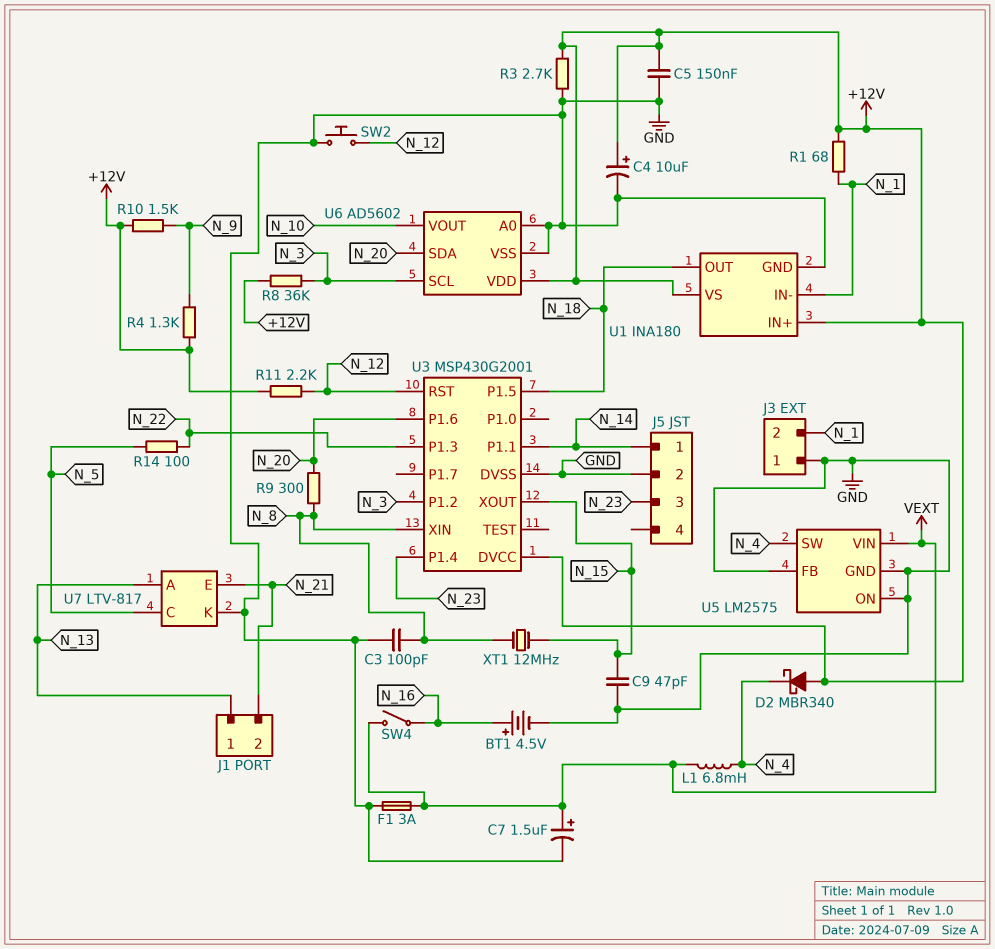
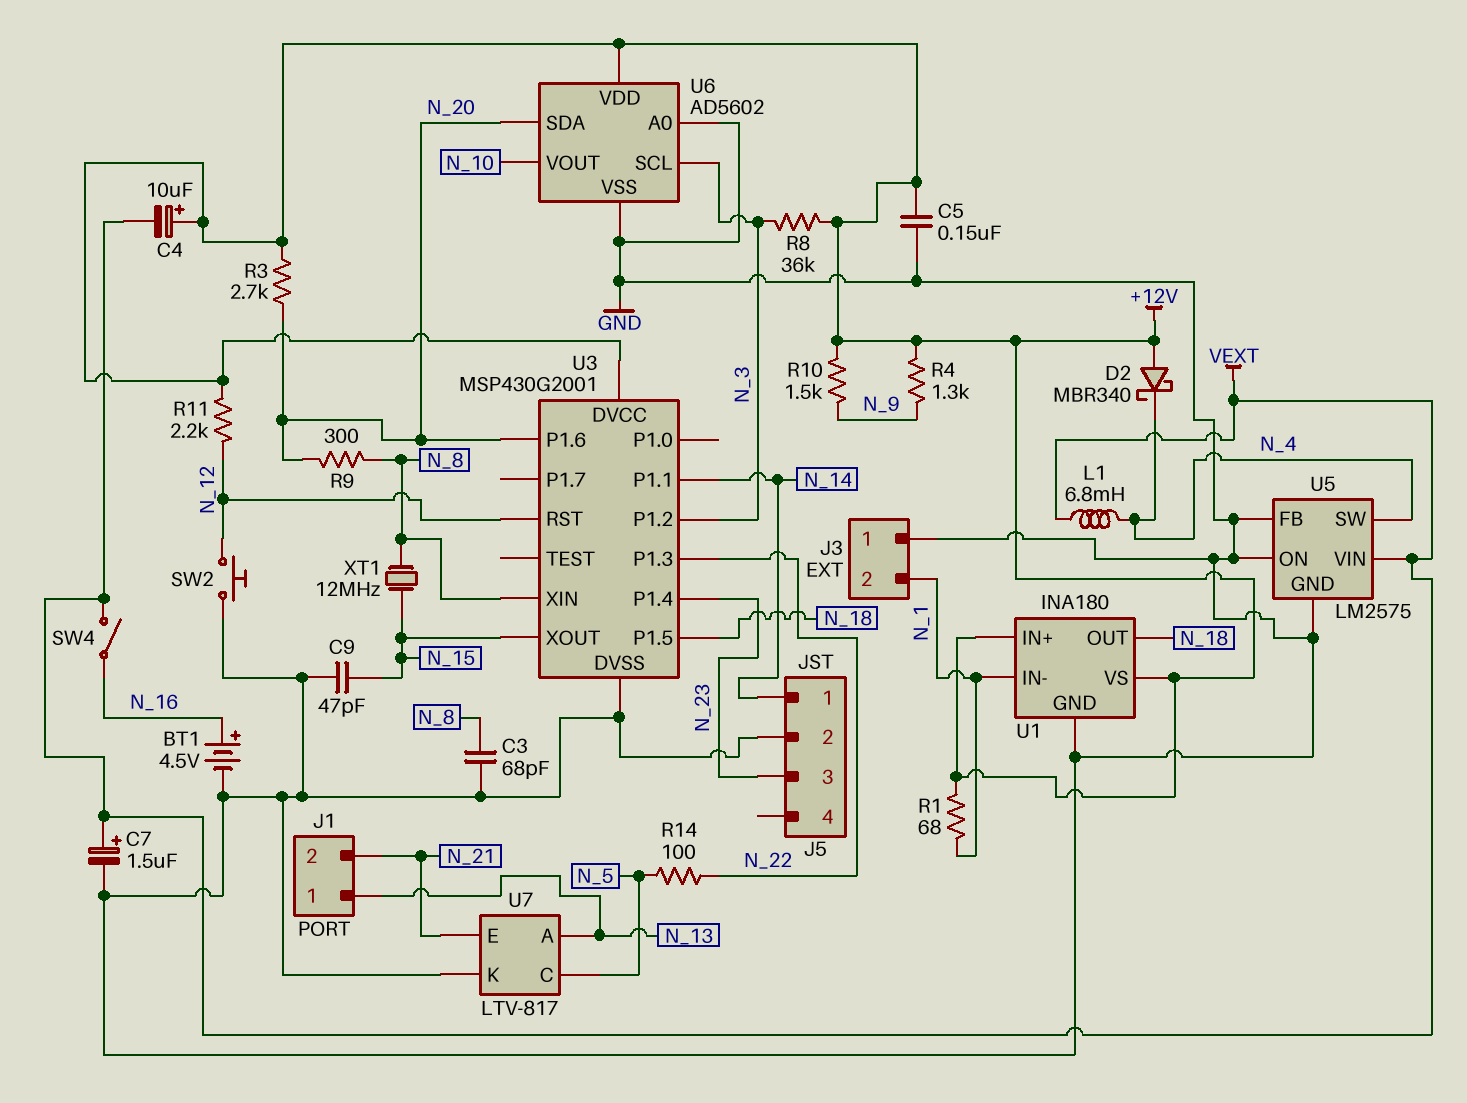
C3: 100pF (GND, N_8) -> 68pF (GND, N_8)
C4: 10uF (plus +12V, minus GND) -> 10uF (plus +12V, minus VEXT)
F1: 3A (GND, VEXT) -> none
R3: 2.7k (+12V, GND) -> 2.7k (+12V, N_20)

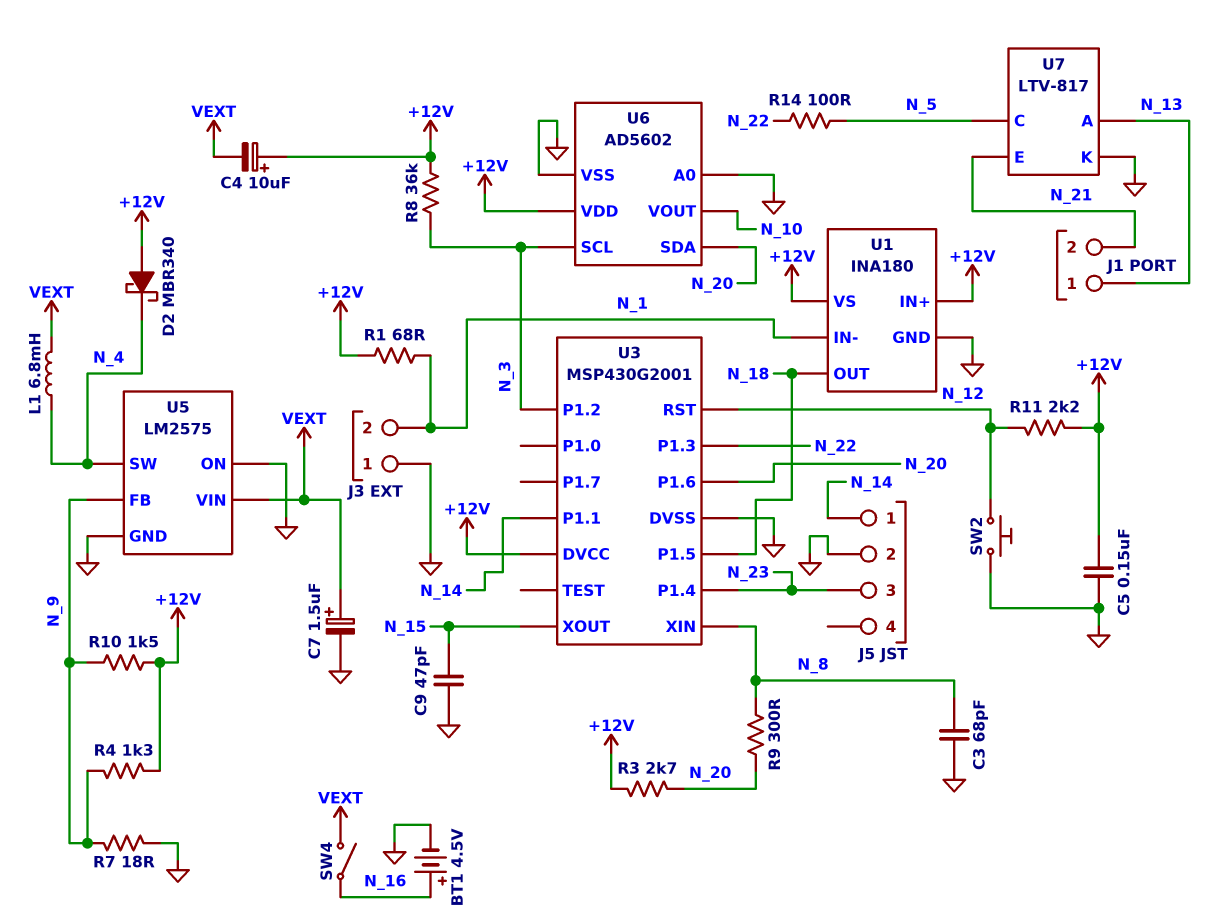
R7: none -> 18 (GND, N_9)
U5 pin FB: GND -> N_9
XT1: 12MHz (N_8, N_15) -> none

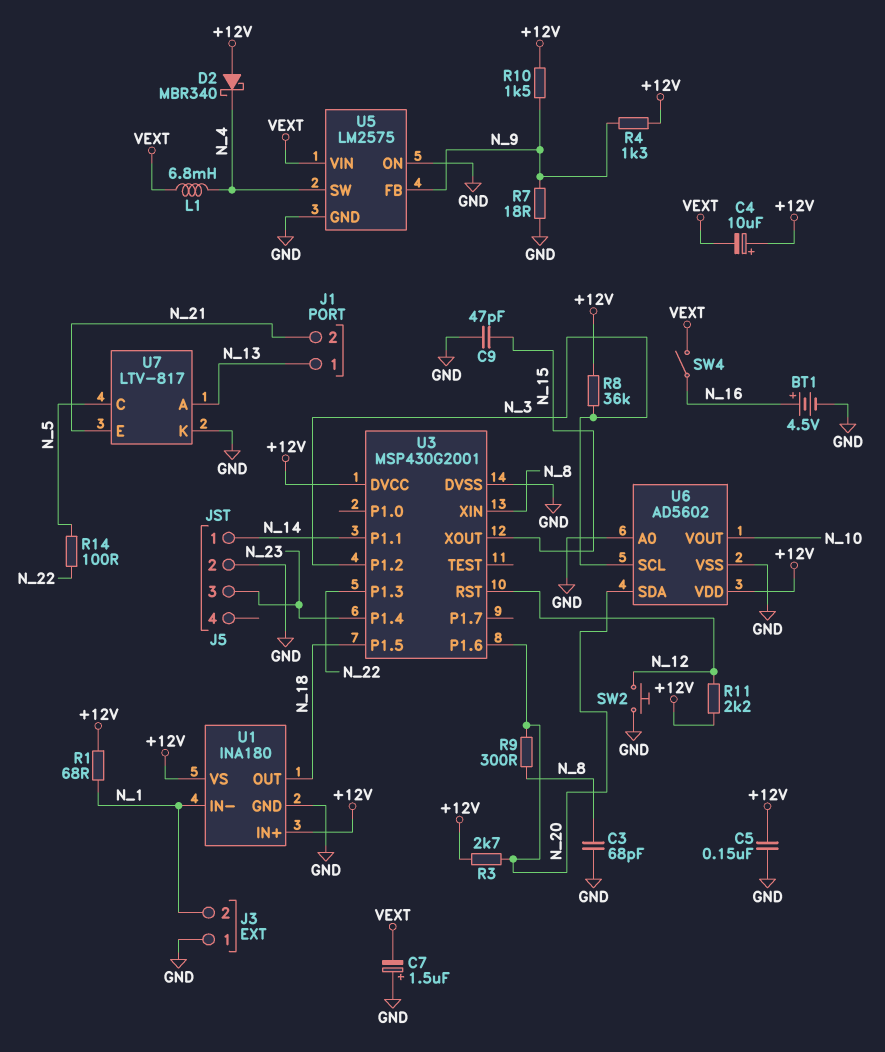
C7: 1.5uF (plus VEXT, minus GND) -> 1.5uF (plus GND, minus VEXT)

